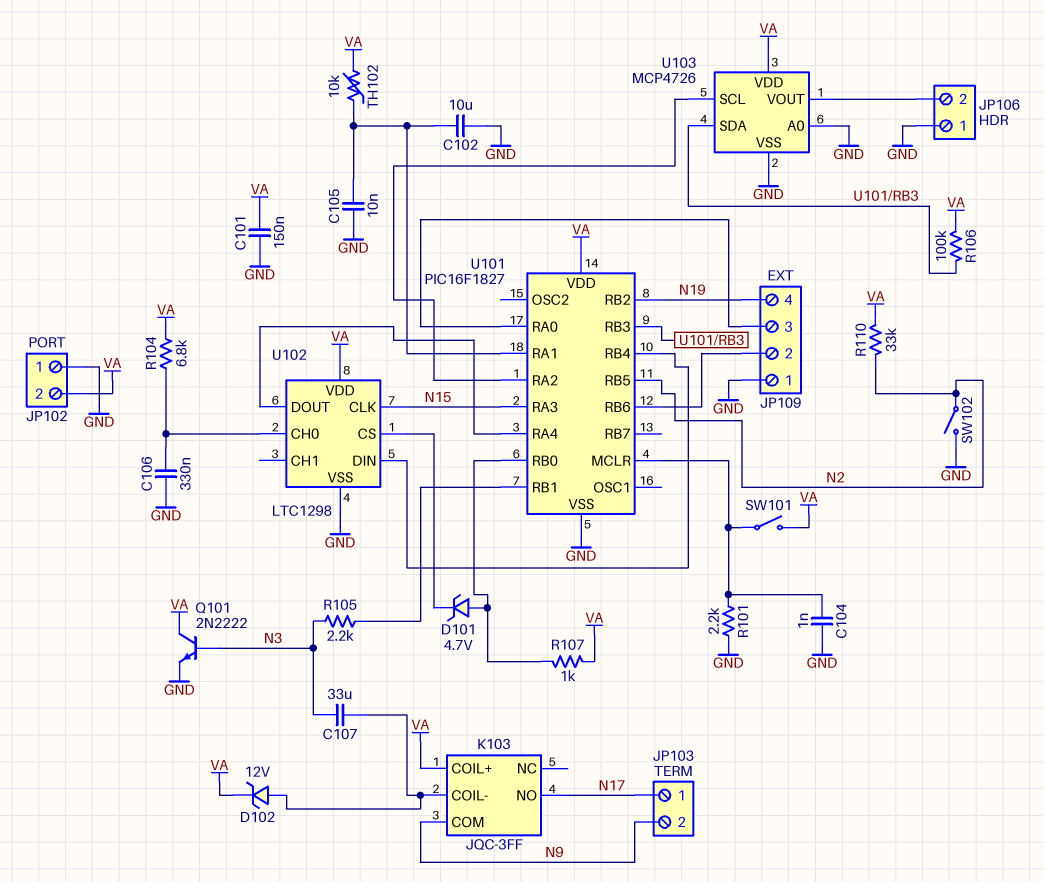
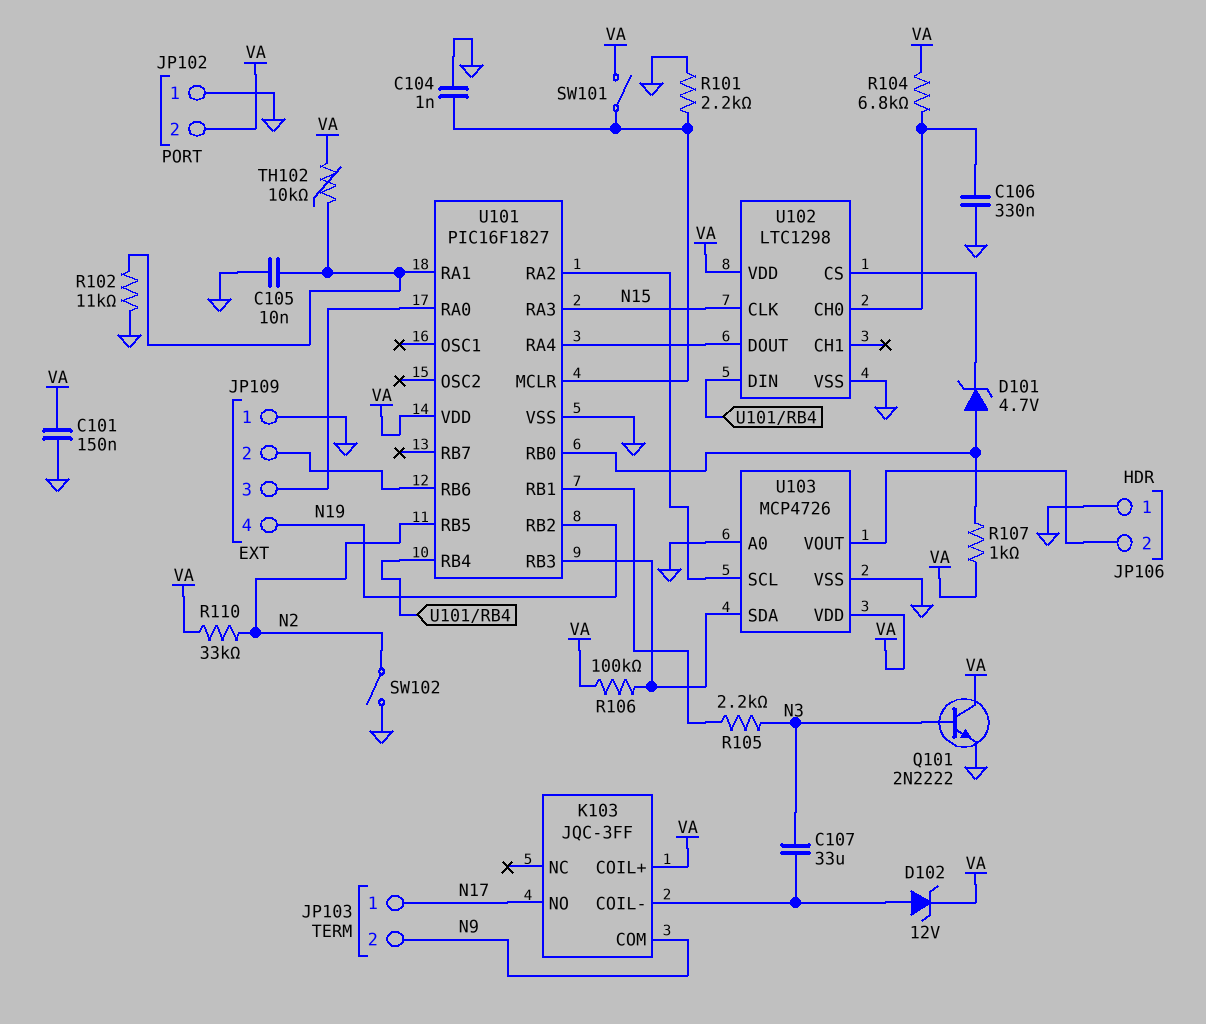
C102: 10uF (GND, U101/RA1) -> none
R102: none -> 11k (GND, U101/RA1)

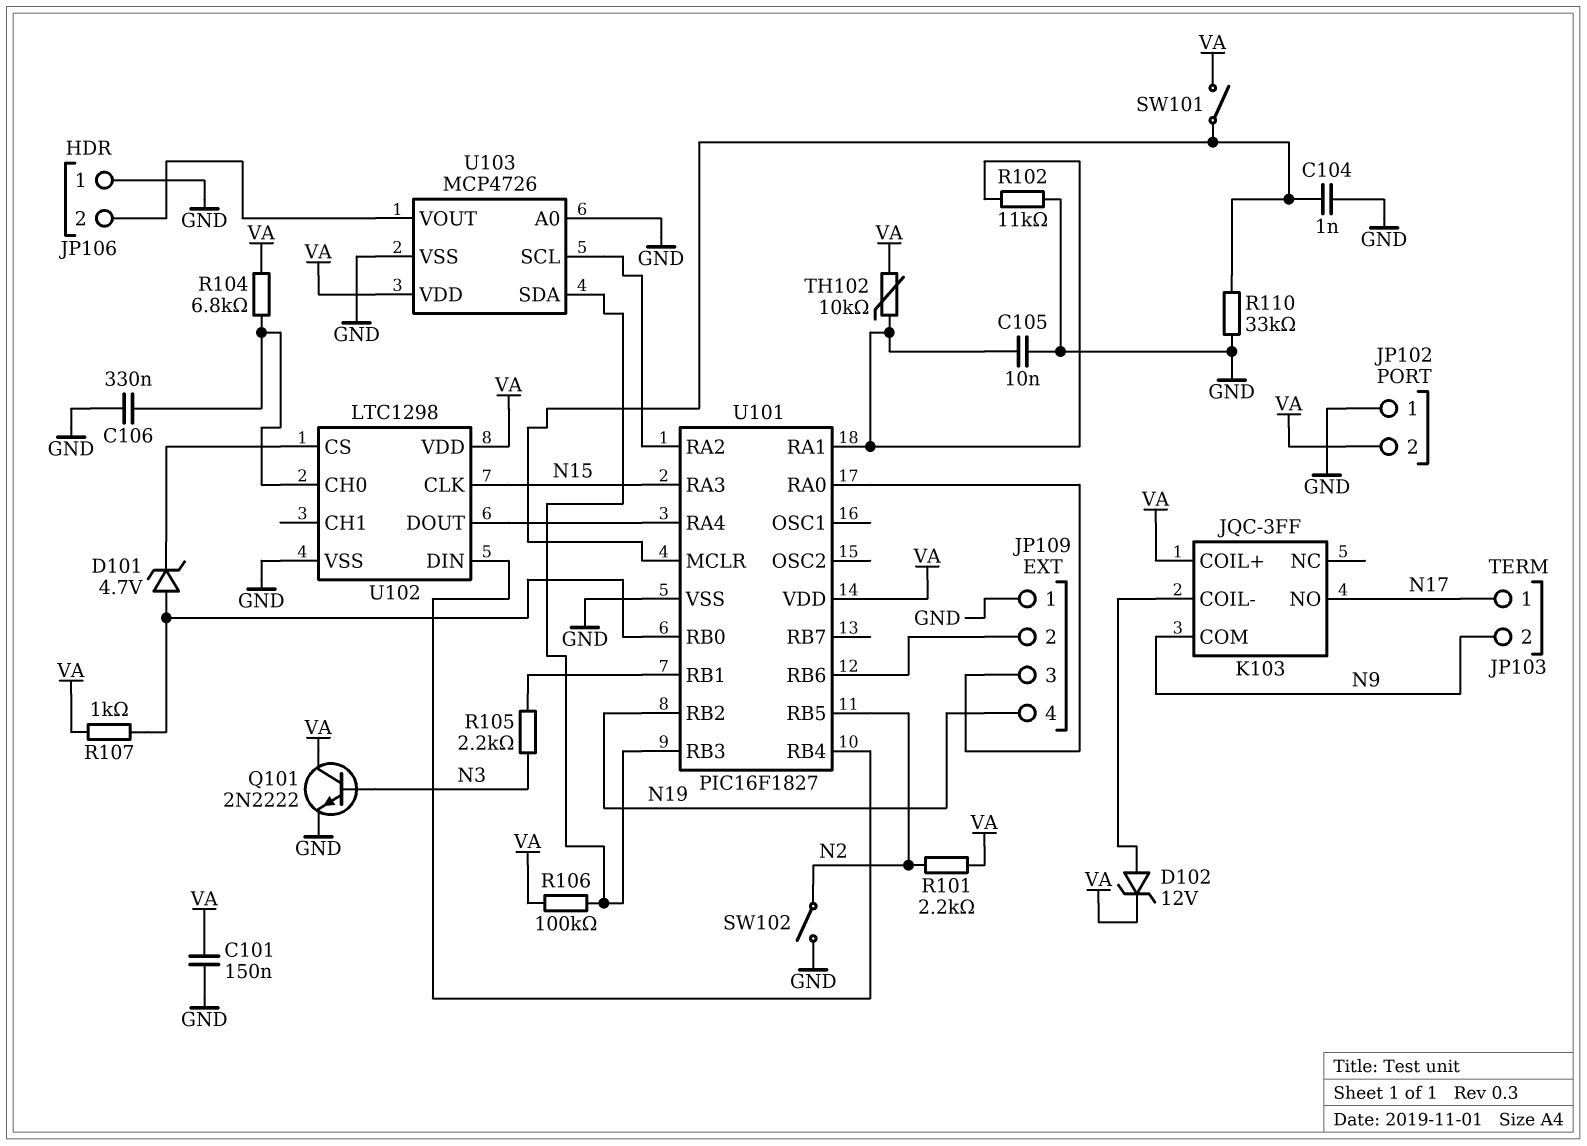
C107: 33uF (K103/COIL-, N3) -> none
R101: 2.2k (GND, U101/MCLR) -> 2.2k (N2, VA)
R110: 33k (N2, VA) -> 33k (GND, U101/MCLR)

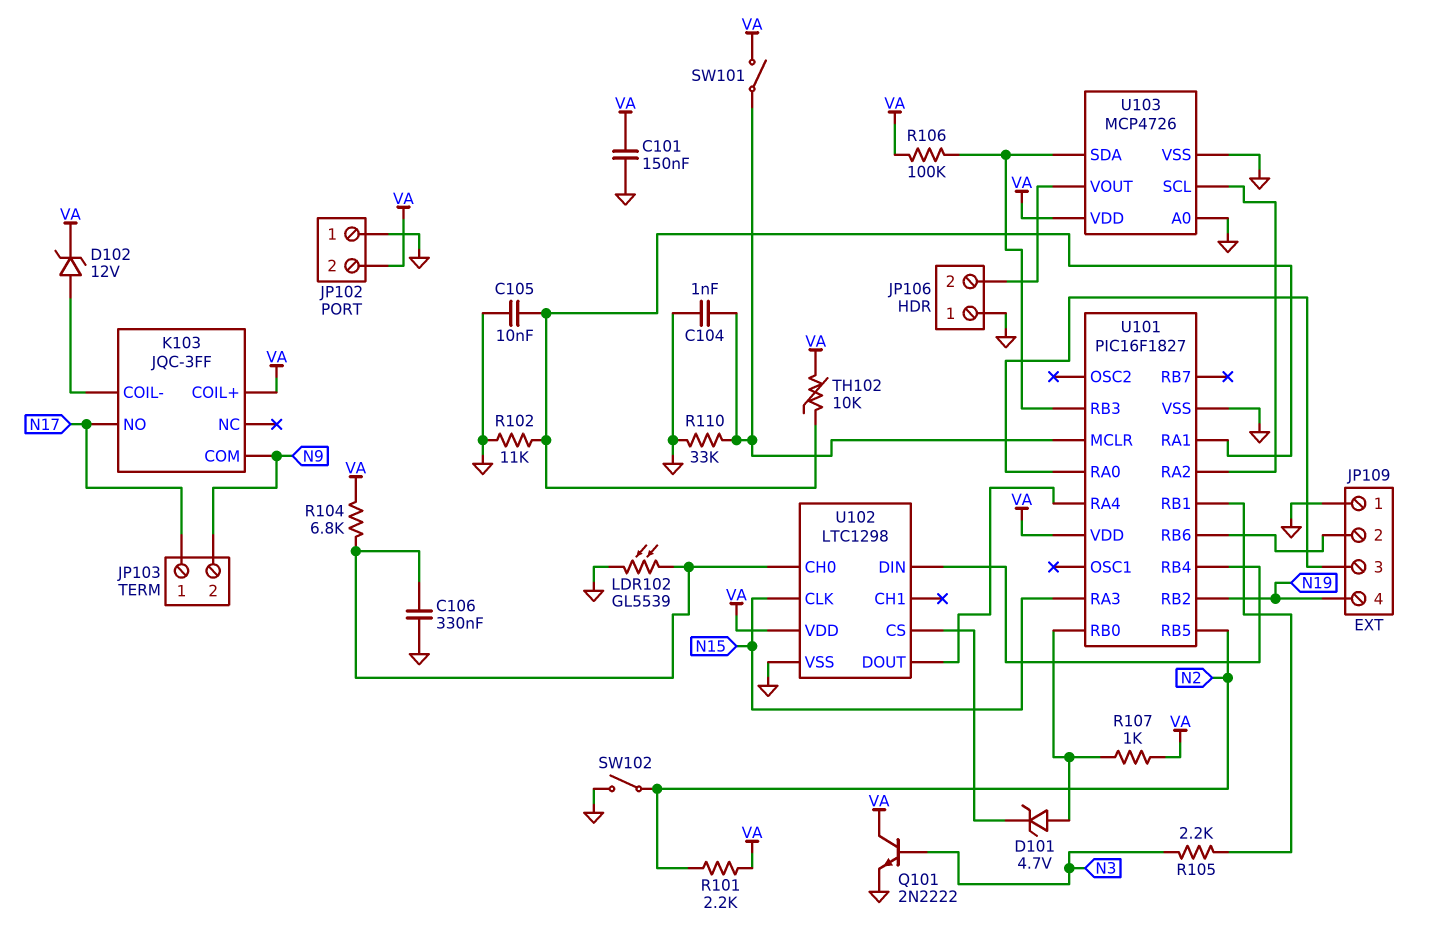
LDR102: none -> GL5539 (GND, U102/CH0)

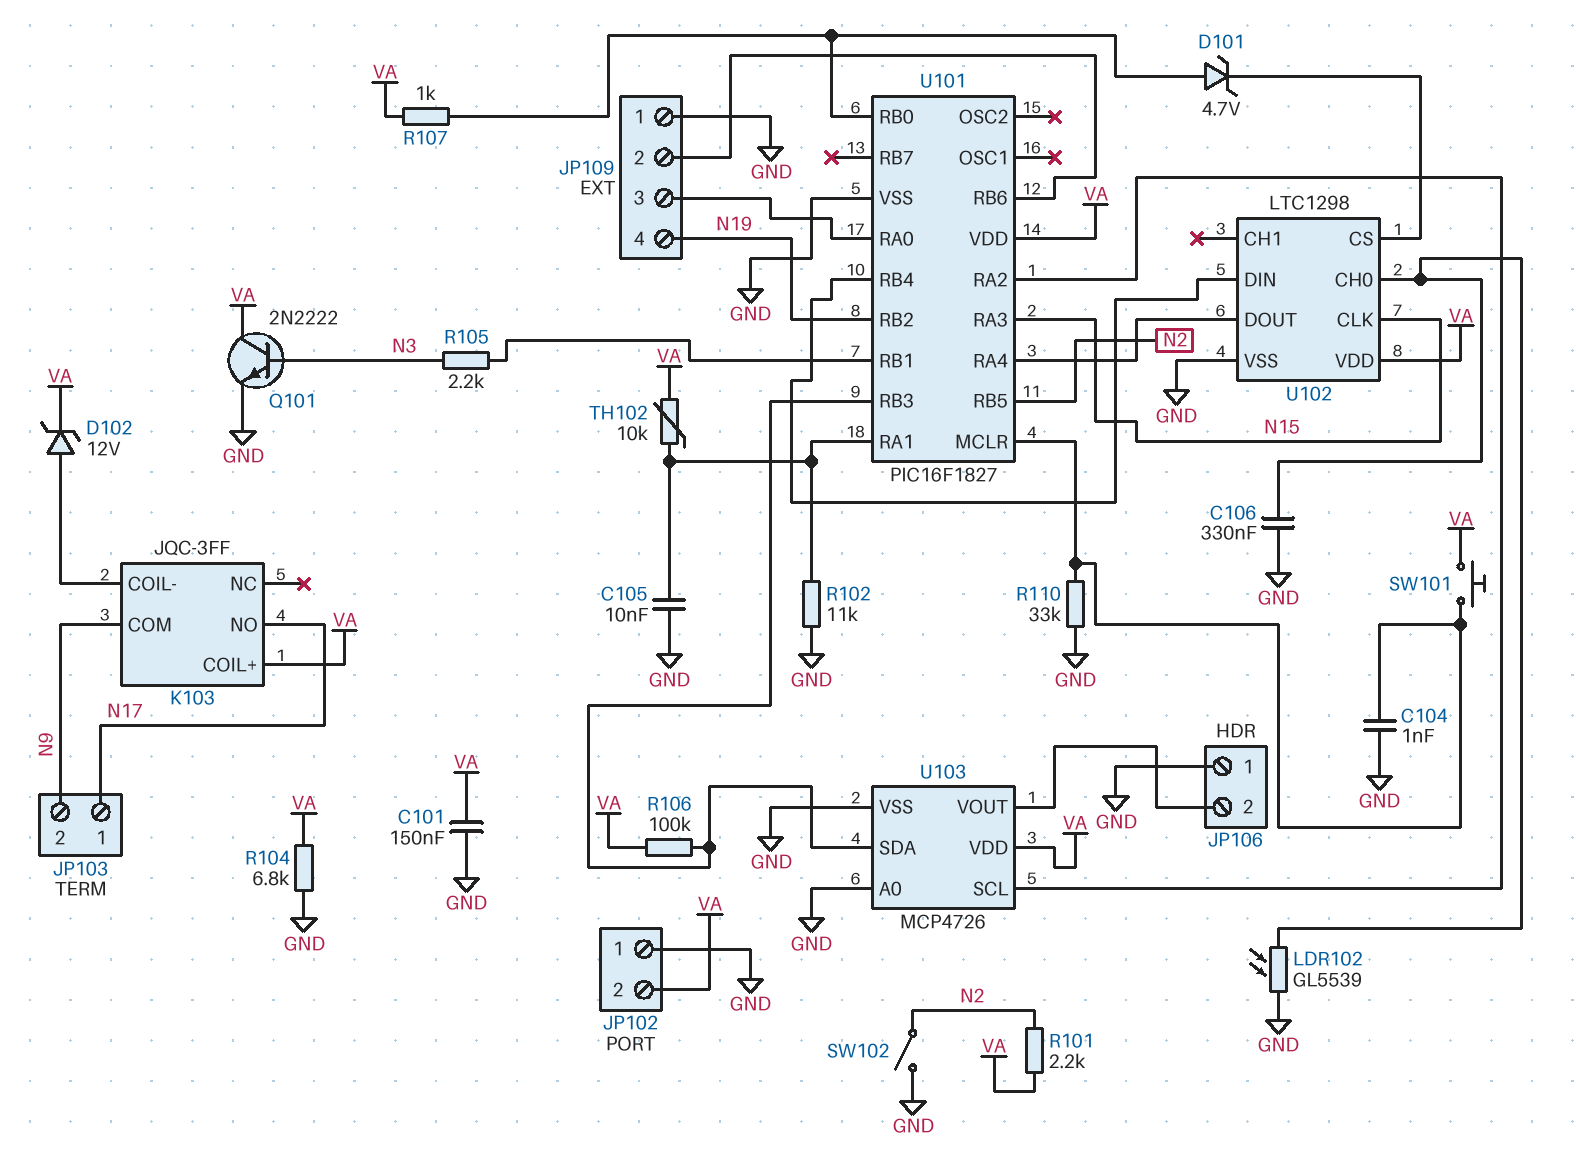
R104: 6.8k (U102/CH0, VA) -> 6.8k (GND, VA)
SW101: switch (U101/MCLR, VA) -> button (U101/MCLR, VA)

